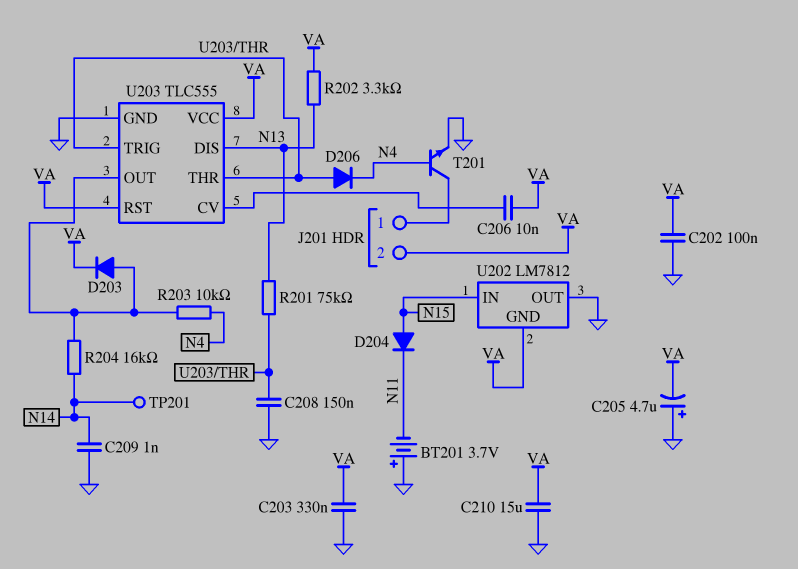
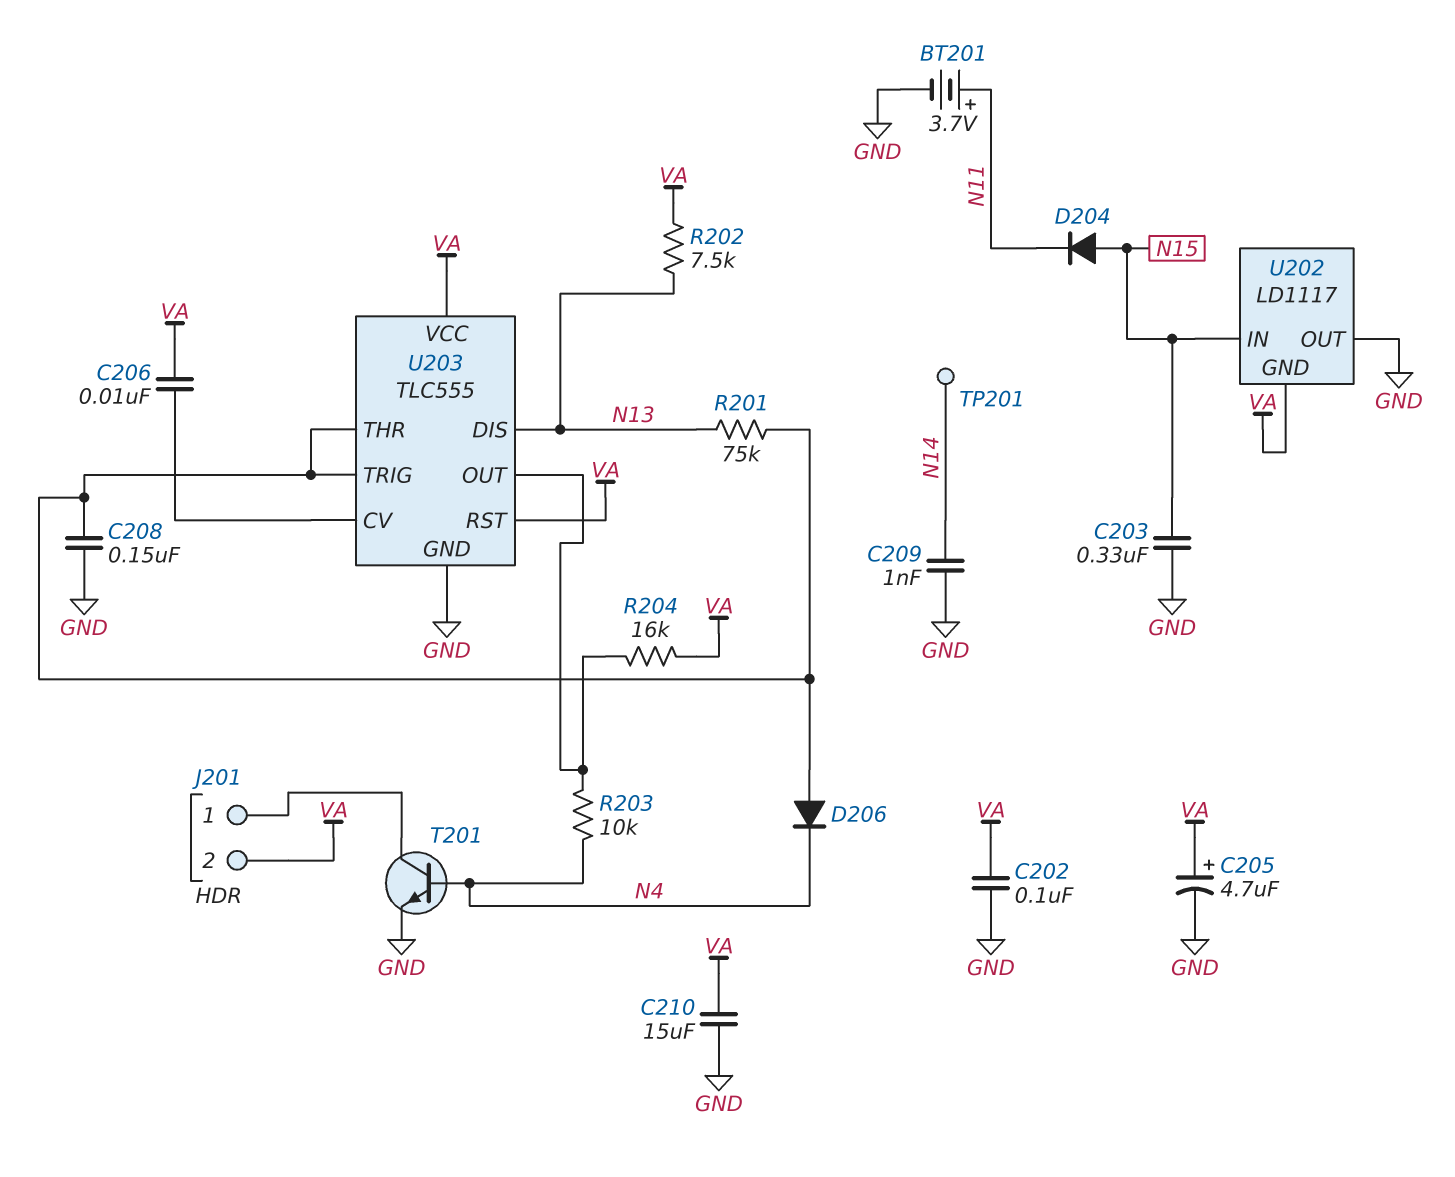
BT201: 3.7V (plus GND, minus N11) -> 3.7V (plus N11, minus GND)
C203: 330nF (GND, VA) -> 330nF (GND, N15)
C205: 4.7uF (plus GND, minus VA) -> 4.7uF (plus VA, minus GND)
D203: diode (A U203/OUT, K VA) -> none
R202: 3.3k (N13, VA) -> 7.5k (N13, VA)
R204: 16k (N14, U203/OUT) -> 16k (U203/OUT, VA)
U202: LM7812 -> LD1117

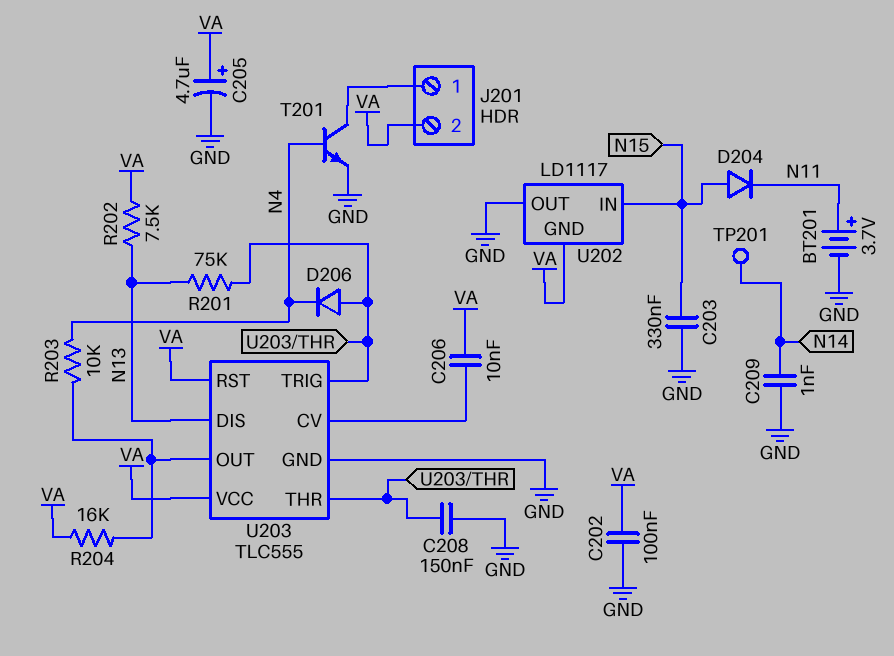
C210: 15uF (GND, VA) -> none

